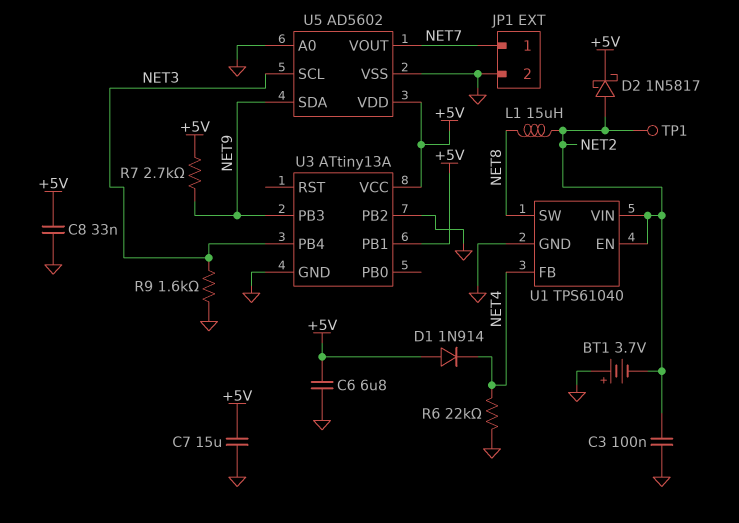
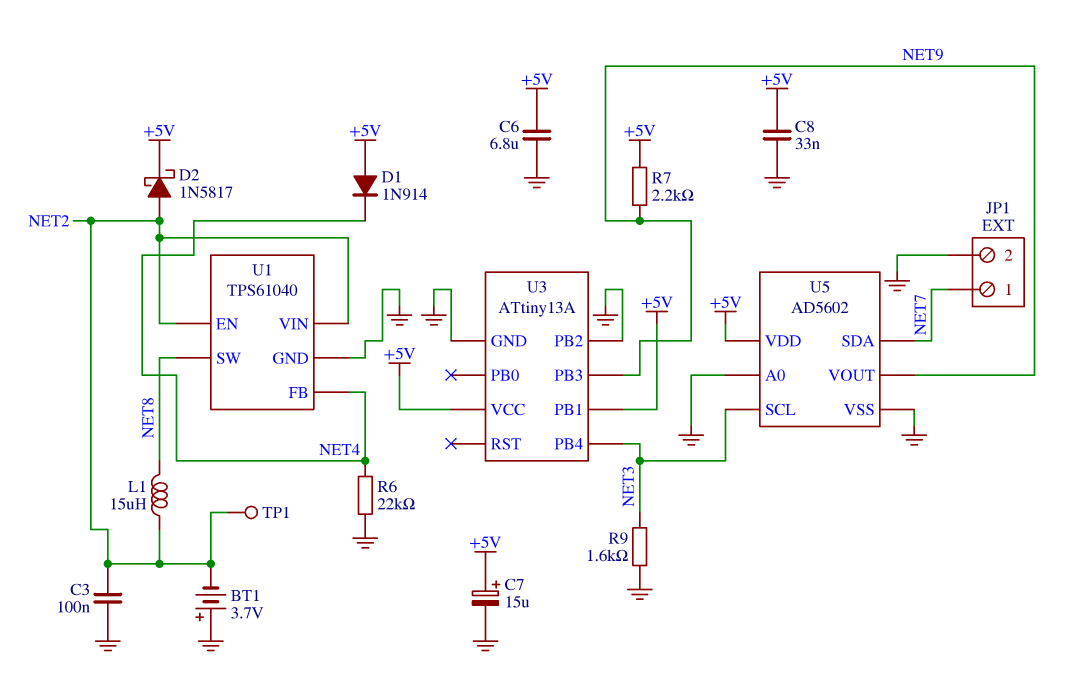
C7: 15uF (+5V, GND) -> 15uF (plus +5V, minus GND)
R7: 2.7k (+5V, NET9) -> 2.2k (+5V, NET9)
U5 pin SDA: NET9 -> NET7
U5 pin VOUT: NET7 -> NET9

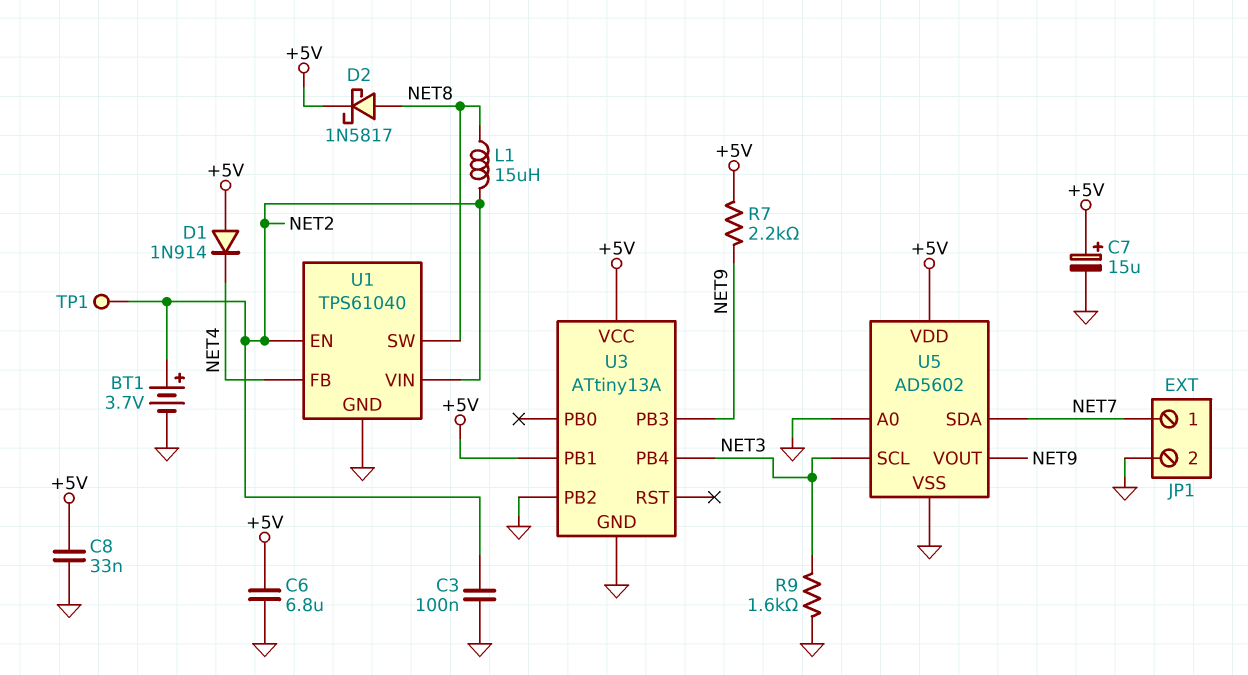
BT1: 3.7V (plus GND, minus NET2) -> 3.7V (plus NET2, minus GND)
D2: schottky 1N5817 (A NET2, K +5V) -> schottky 1N5817 (A NET8, K +5V)
R6: 22k (GND, NET4) -> none

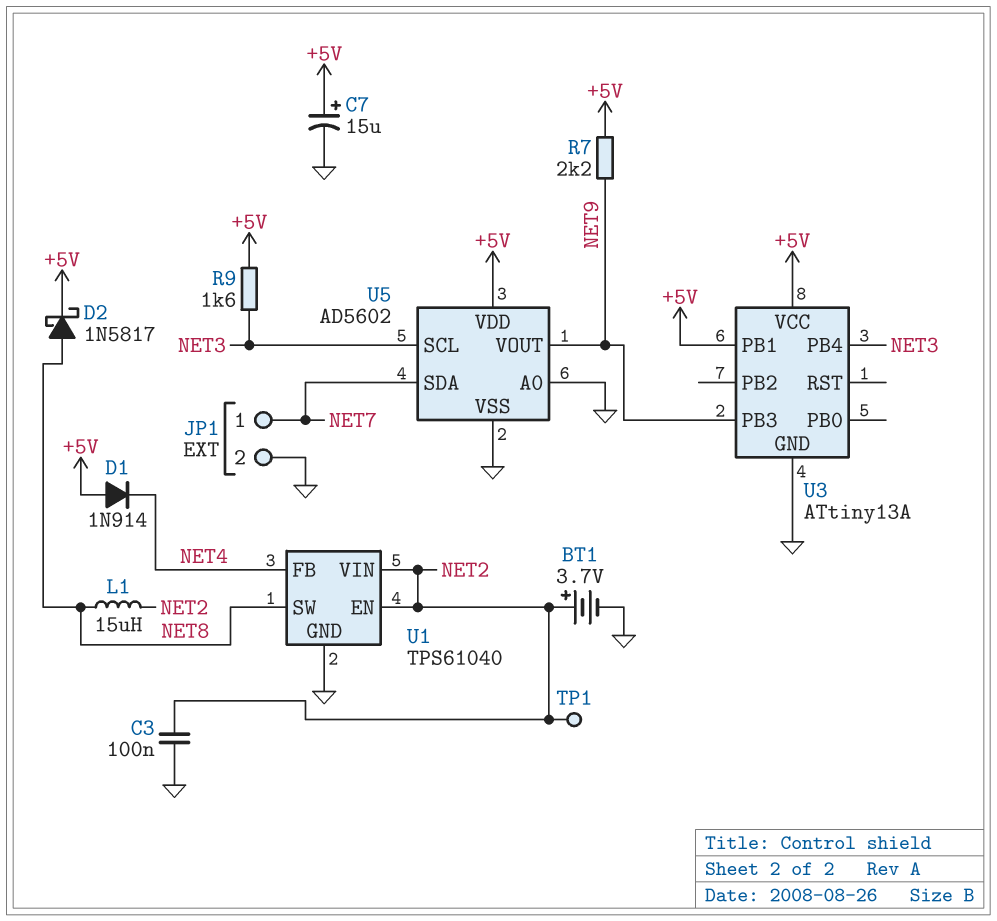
C6: 6.8uF (+5V, GND) -> none
C8: 33nF (+5V, GND) -> none
R9: 1.6k (GND, NET3) -> 1.6k (+5V, NET3)
U3 pin PB2: GND -> none

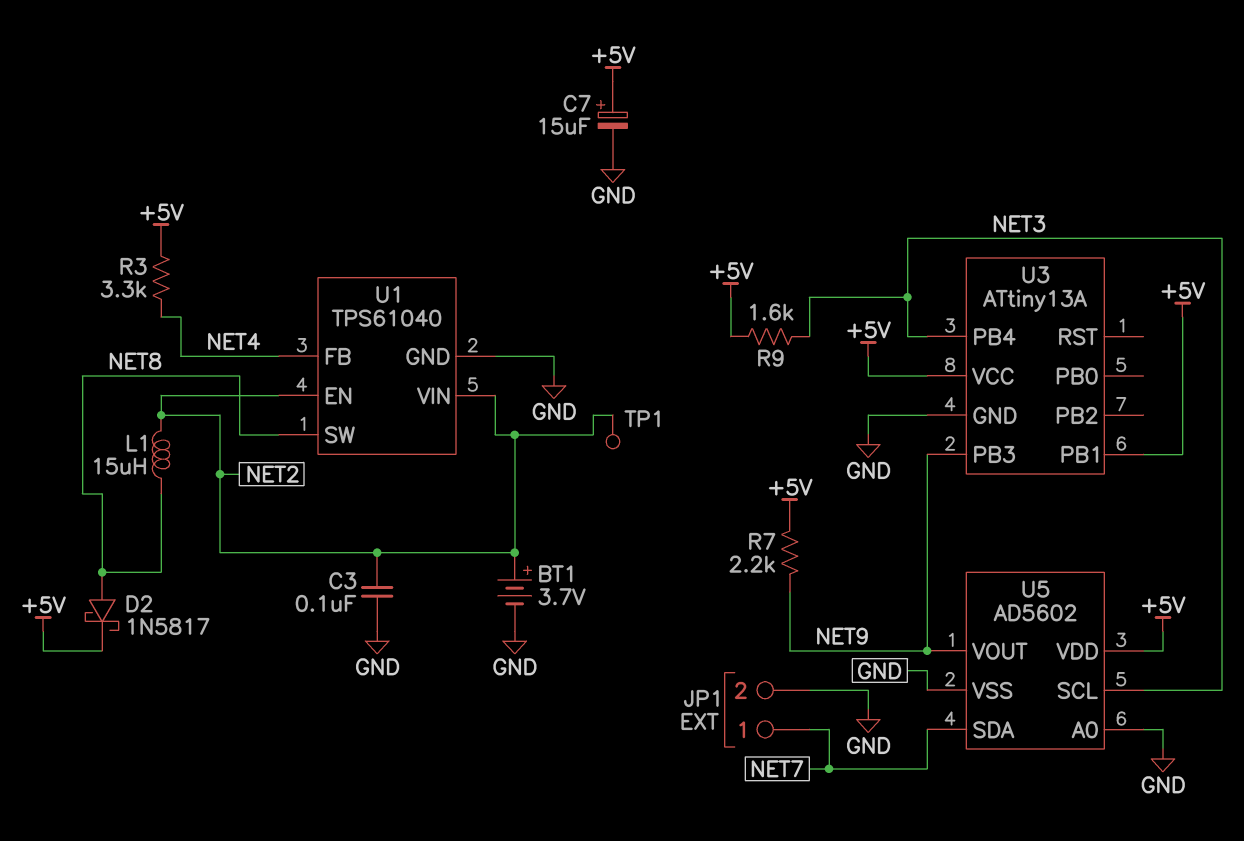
D1: diode 1N914 (A +5V, K NET4) -> none
R3: none -> 3.3k (+5V, NET4)

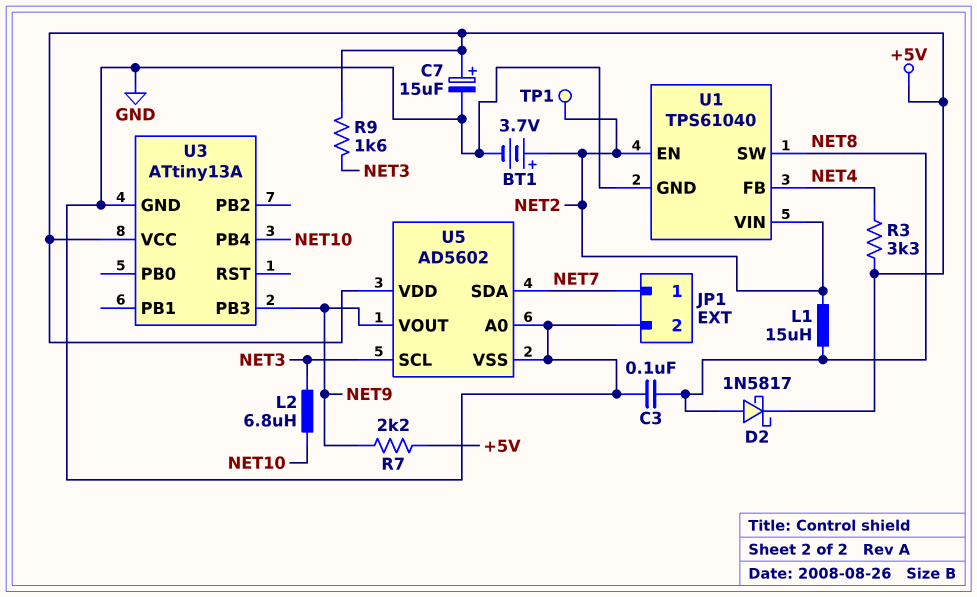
C3: 100nF (GND, NET2) -> 100nF (GND, NET8)
L2: none -> 6.8uH (NET3, NET10)
U3 pin PB1: +5V -> none
U3 pin PB4: NET3 -> NET10

